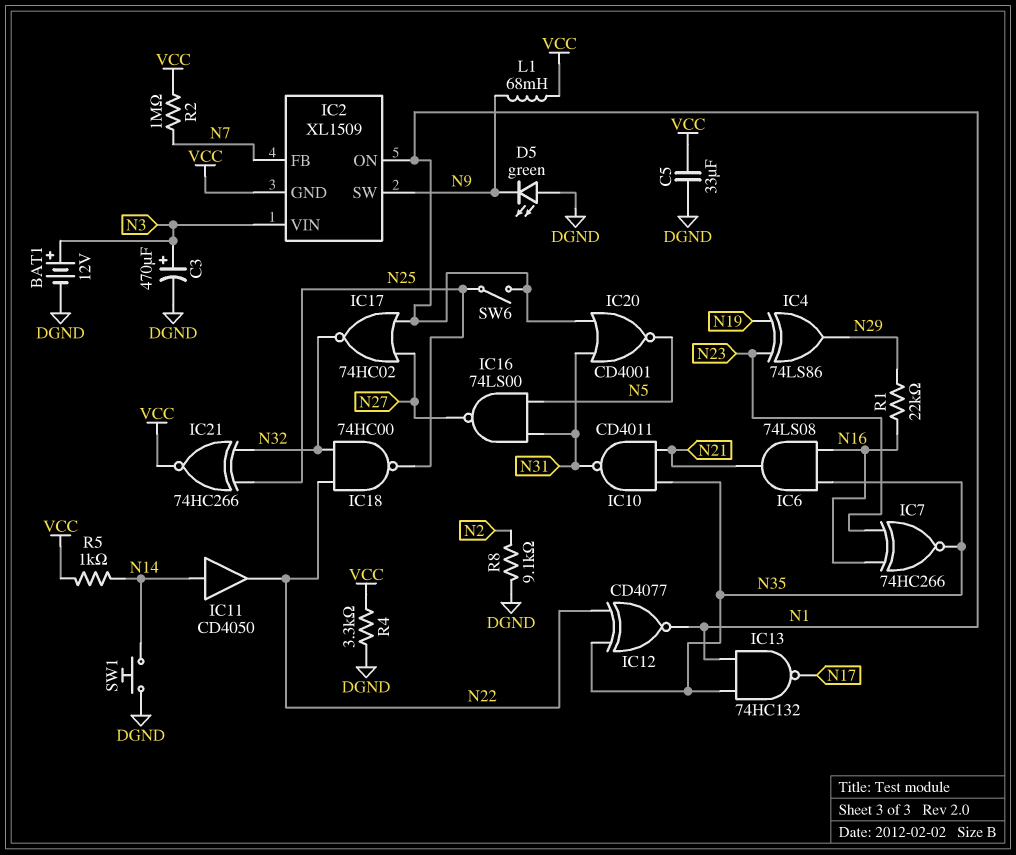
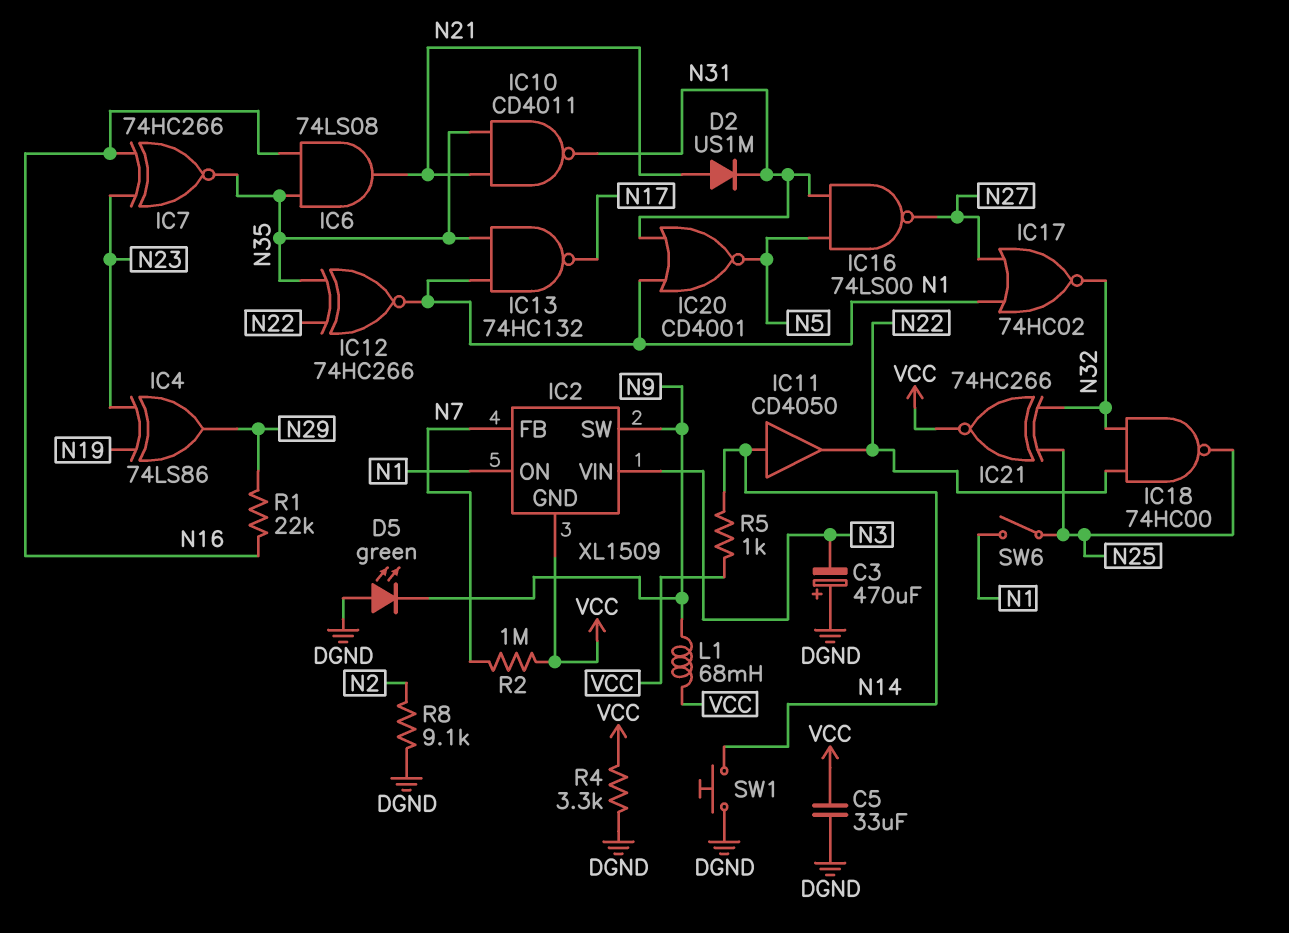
BAT1: 12V (plus N3, minus DGND) -> none
C3: 470uF (plus N3, minus DGND) -> 470uF (plus DGND, minus N3)
D2: none -> diode US1M (A N21, K N31)
IC12: XNOR CD4077 (in N22, in N35, out N1) -> XNOR 74HC266 (in N22, in N35, out N1)

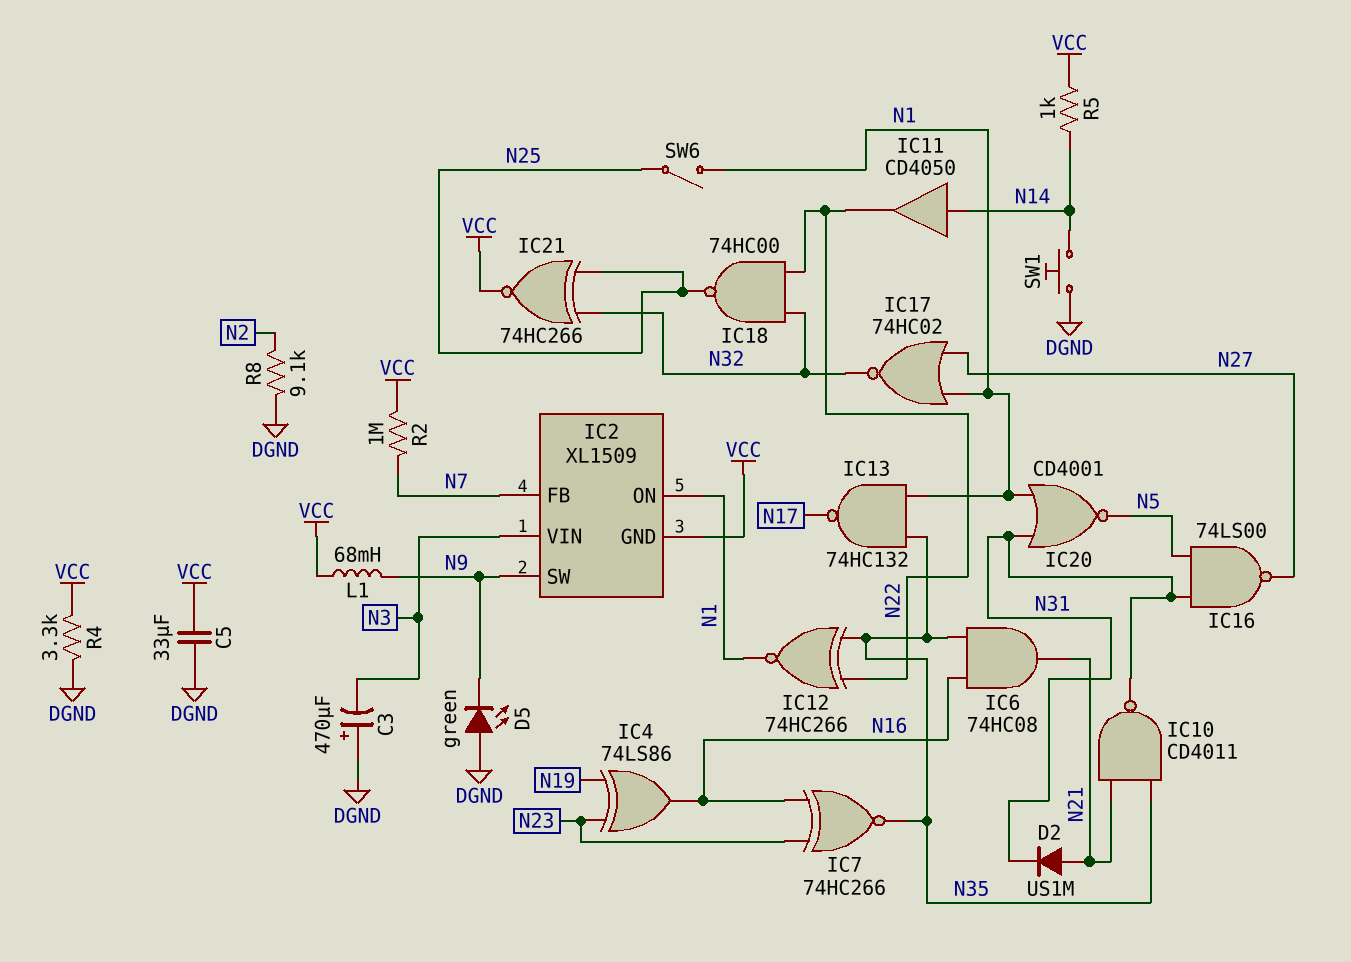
IC4: XOR 74LS86 (in N19, in N23, out N29) -> XOR 74LS86 (in N19, in N23, out N16)
IC6: AND 74LS08 (in N16, in N35, out N21) -> AND 74HC08 (in N16, in N35, out N21)
R1: 22k (N16, N29) -> none

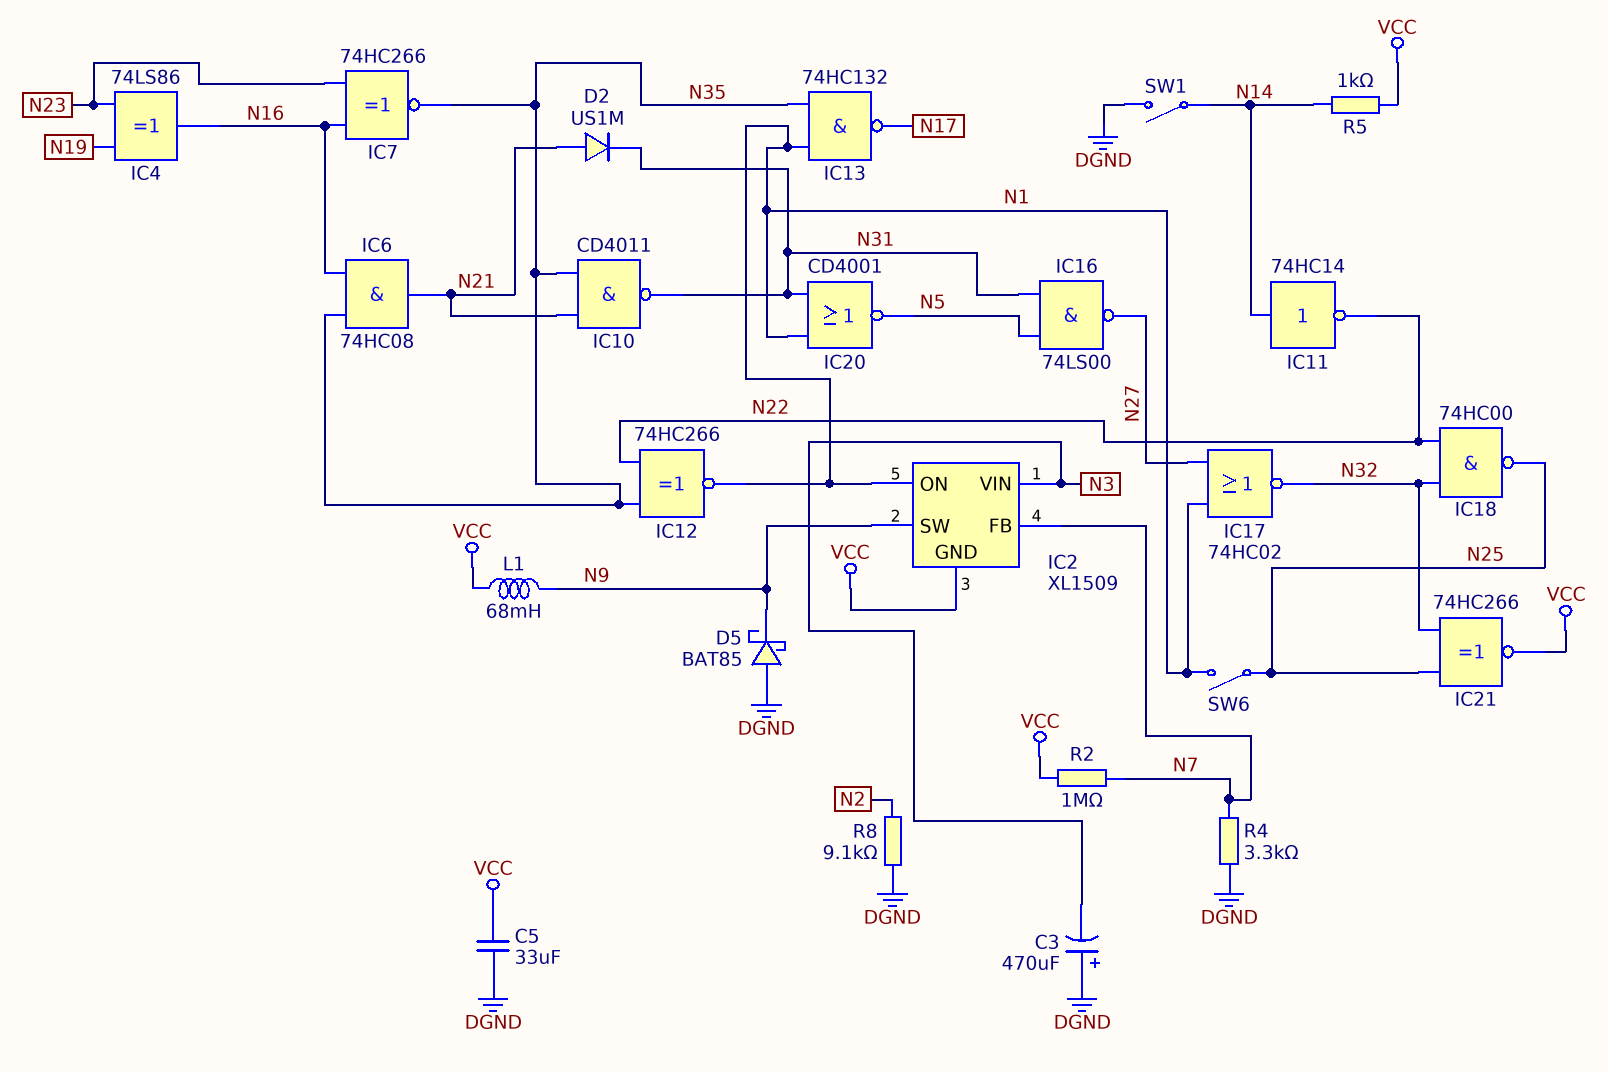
D5: LED green (A DGND, K N9) -> schottky BAT85 (A DGND, K N9)
IC11: buffer CD4050 (in N14, out N22) -> NOT 74HC14 (in N14, out N22)
R4: 3.3k (DGND, VCC) -> 3.3k (DGND, N7)
SW1: button (DGND, N14) -> switch (DGND, N14)

